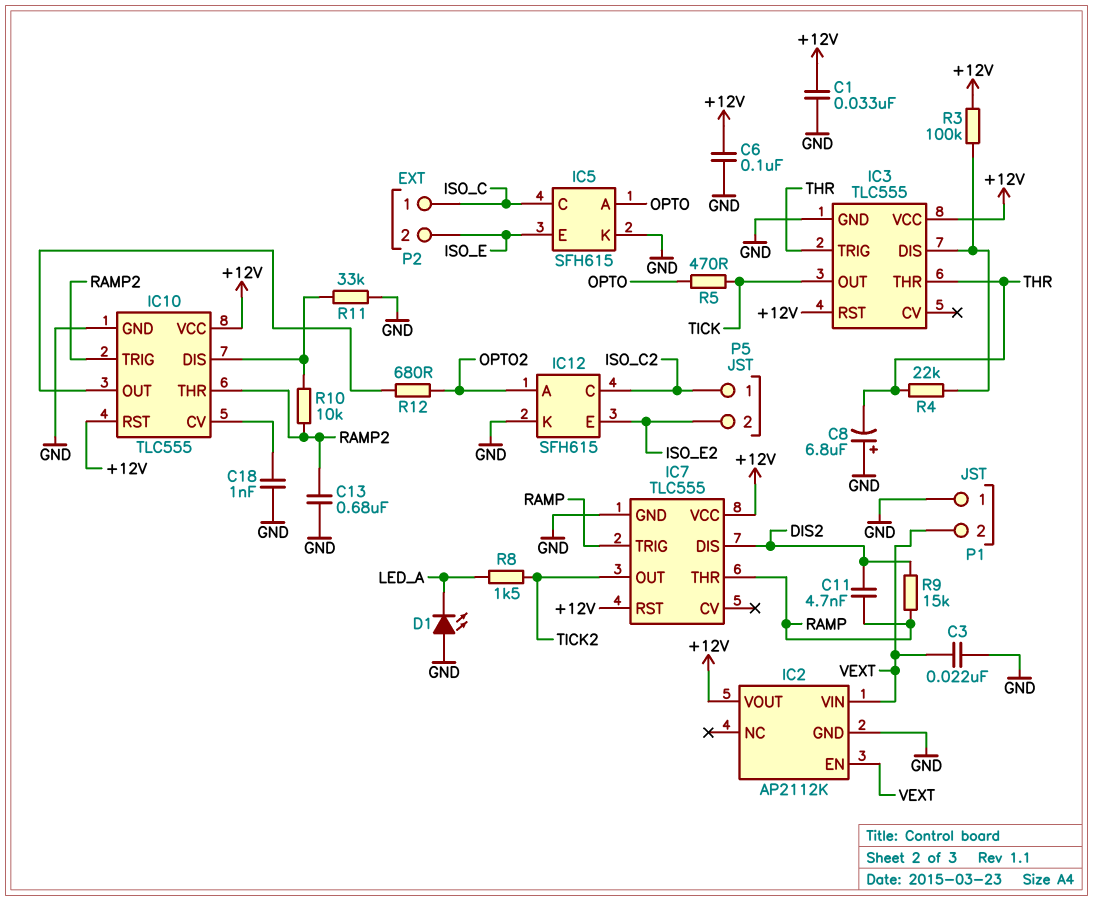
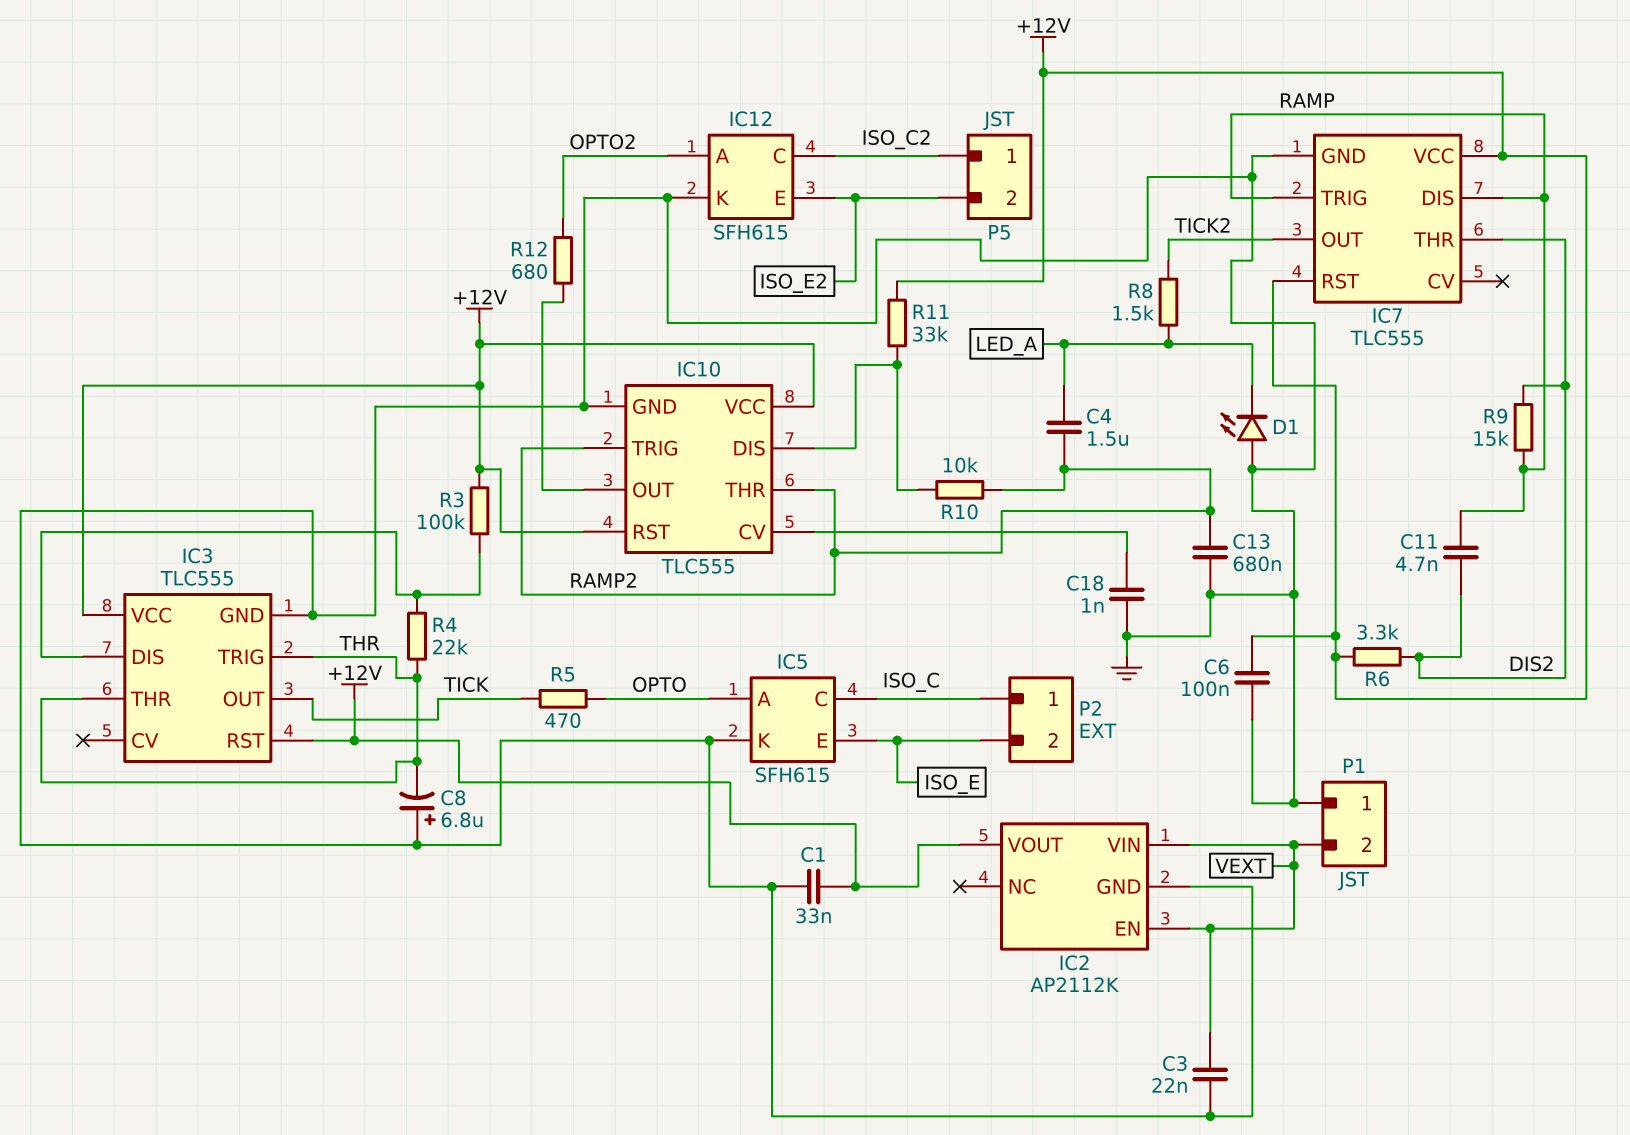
C4: none -> 1.5uF (LED_A, RAMP2)
IC7 pin DIS: DIS2 -> RAMP
IC7 pin THR: RAMP -> DIS2
R6: none -> 3.3k (+12V, DIS2)
R11: 33k (GND, IC10/DIS) -> 33k (+12V, IC10/DIS)

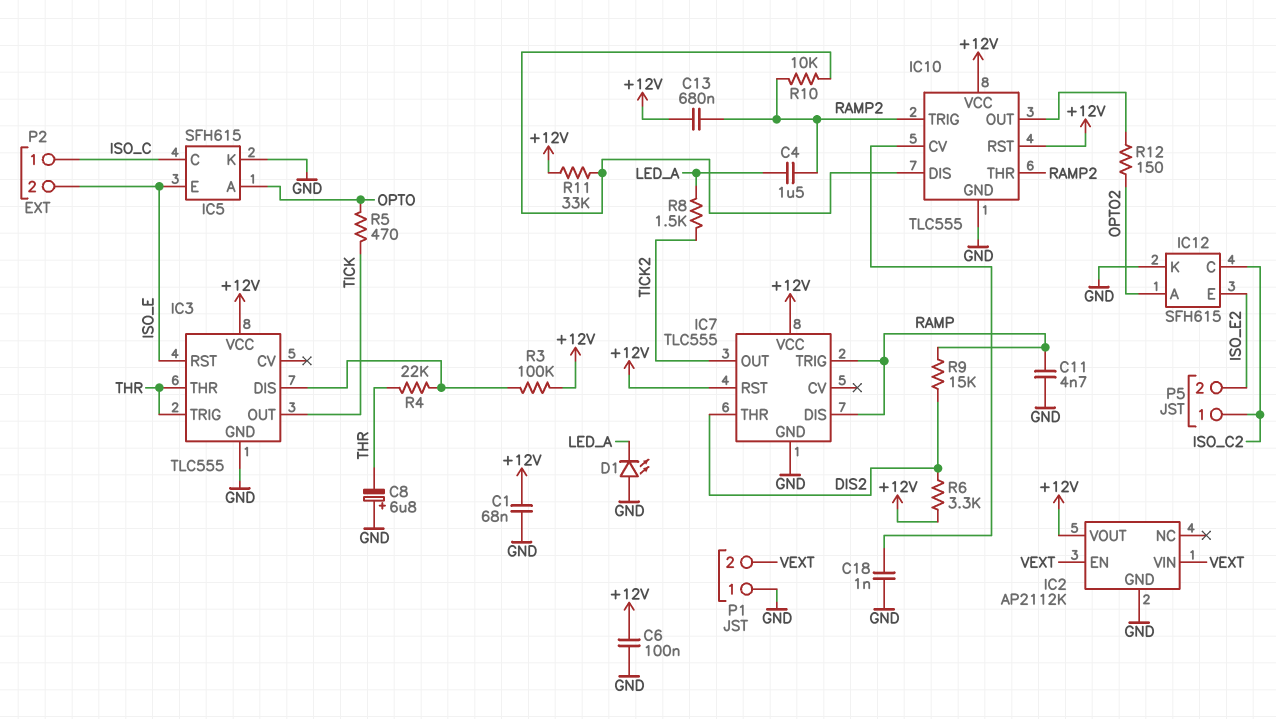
C1: 33nF (+12V, GND) -> 68nF (+12V, GND)
C3: 22nF (GND, VEXT) -> none
C11: 4.7nF (DIS2, RAMP) -> 4.7nF (GND, RAMP)
C13: 680nF (GND, RAMP2) -> 680nF (+12V, RAMP2)
IC3 pin RST: +12V -> ISO_E
R12: 680 (IC10/OUT, OPTO2) -> 150 (IC10/OUT, OPTO2)

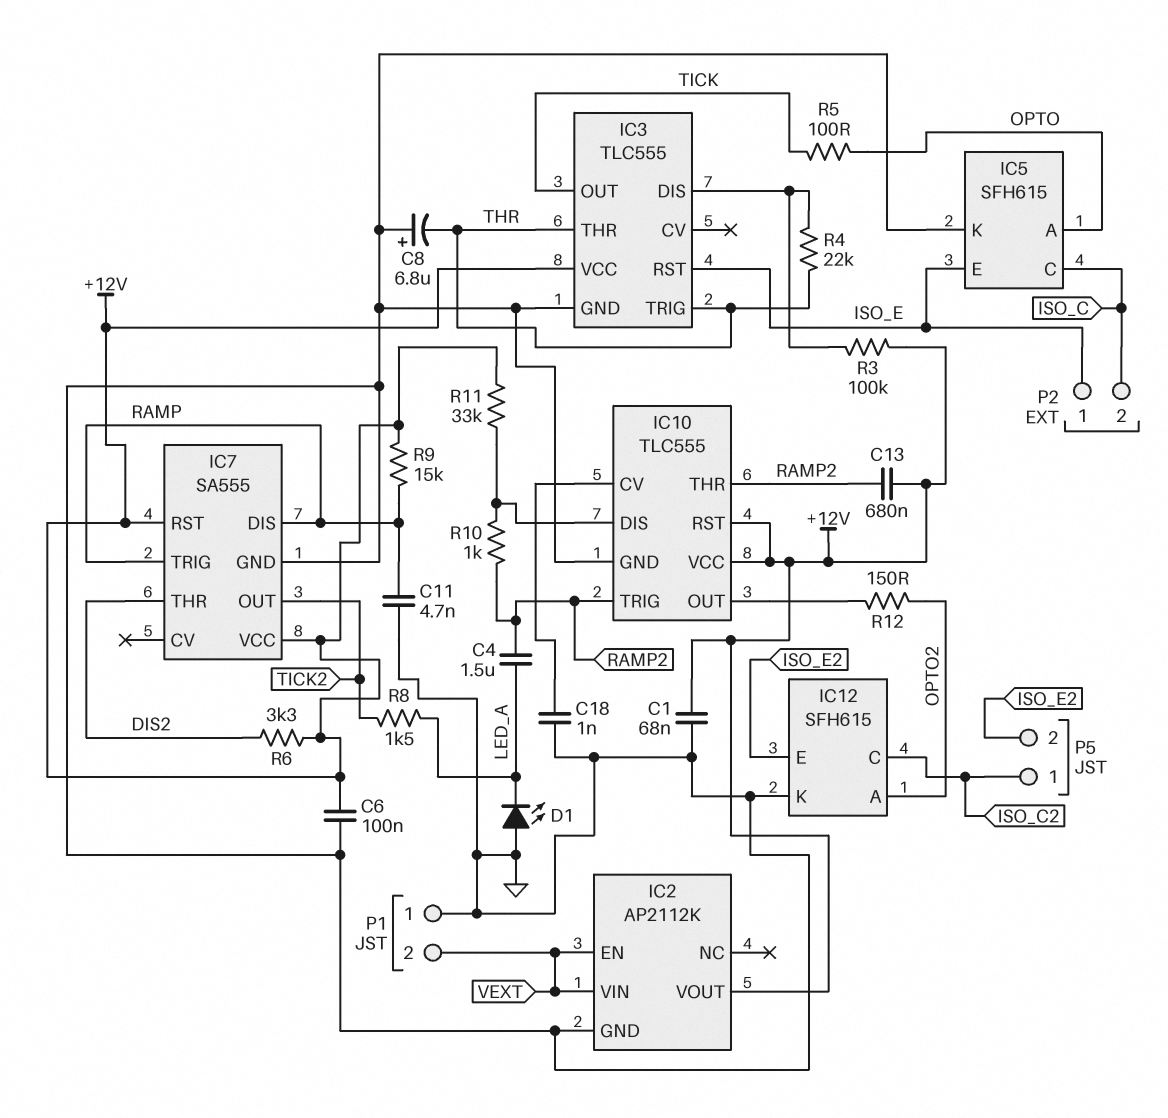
IC7: TLC555 -> SA555
P2 pin 1: ISO_C -> ISO_E
P2 pin 2: ISO_E -> ISO_C
R5: 470 (OPTO, TICK) -> 100 (OPTO, TICK)
R9: 15k (DIS2, RAMP) -> 15k (+12V, RAMP)
R10: 10k (IC10/DIS, RAMP2) -> 1k (IC10/DIS, RAMP2)

